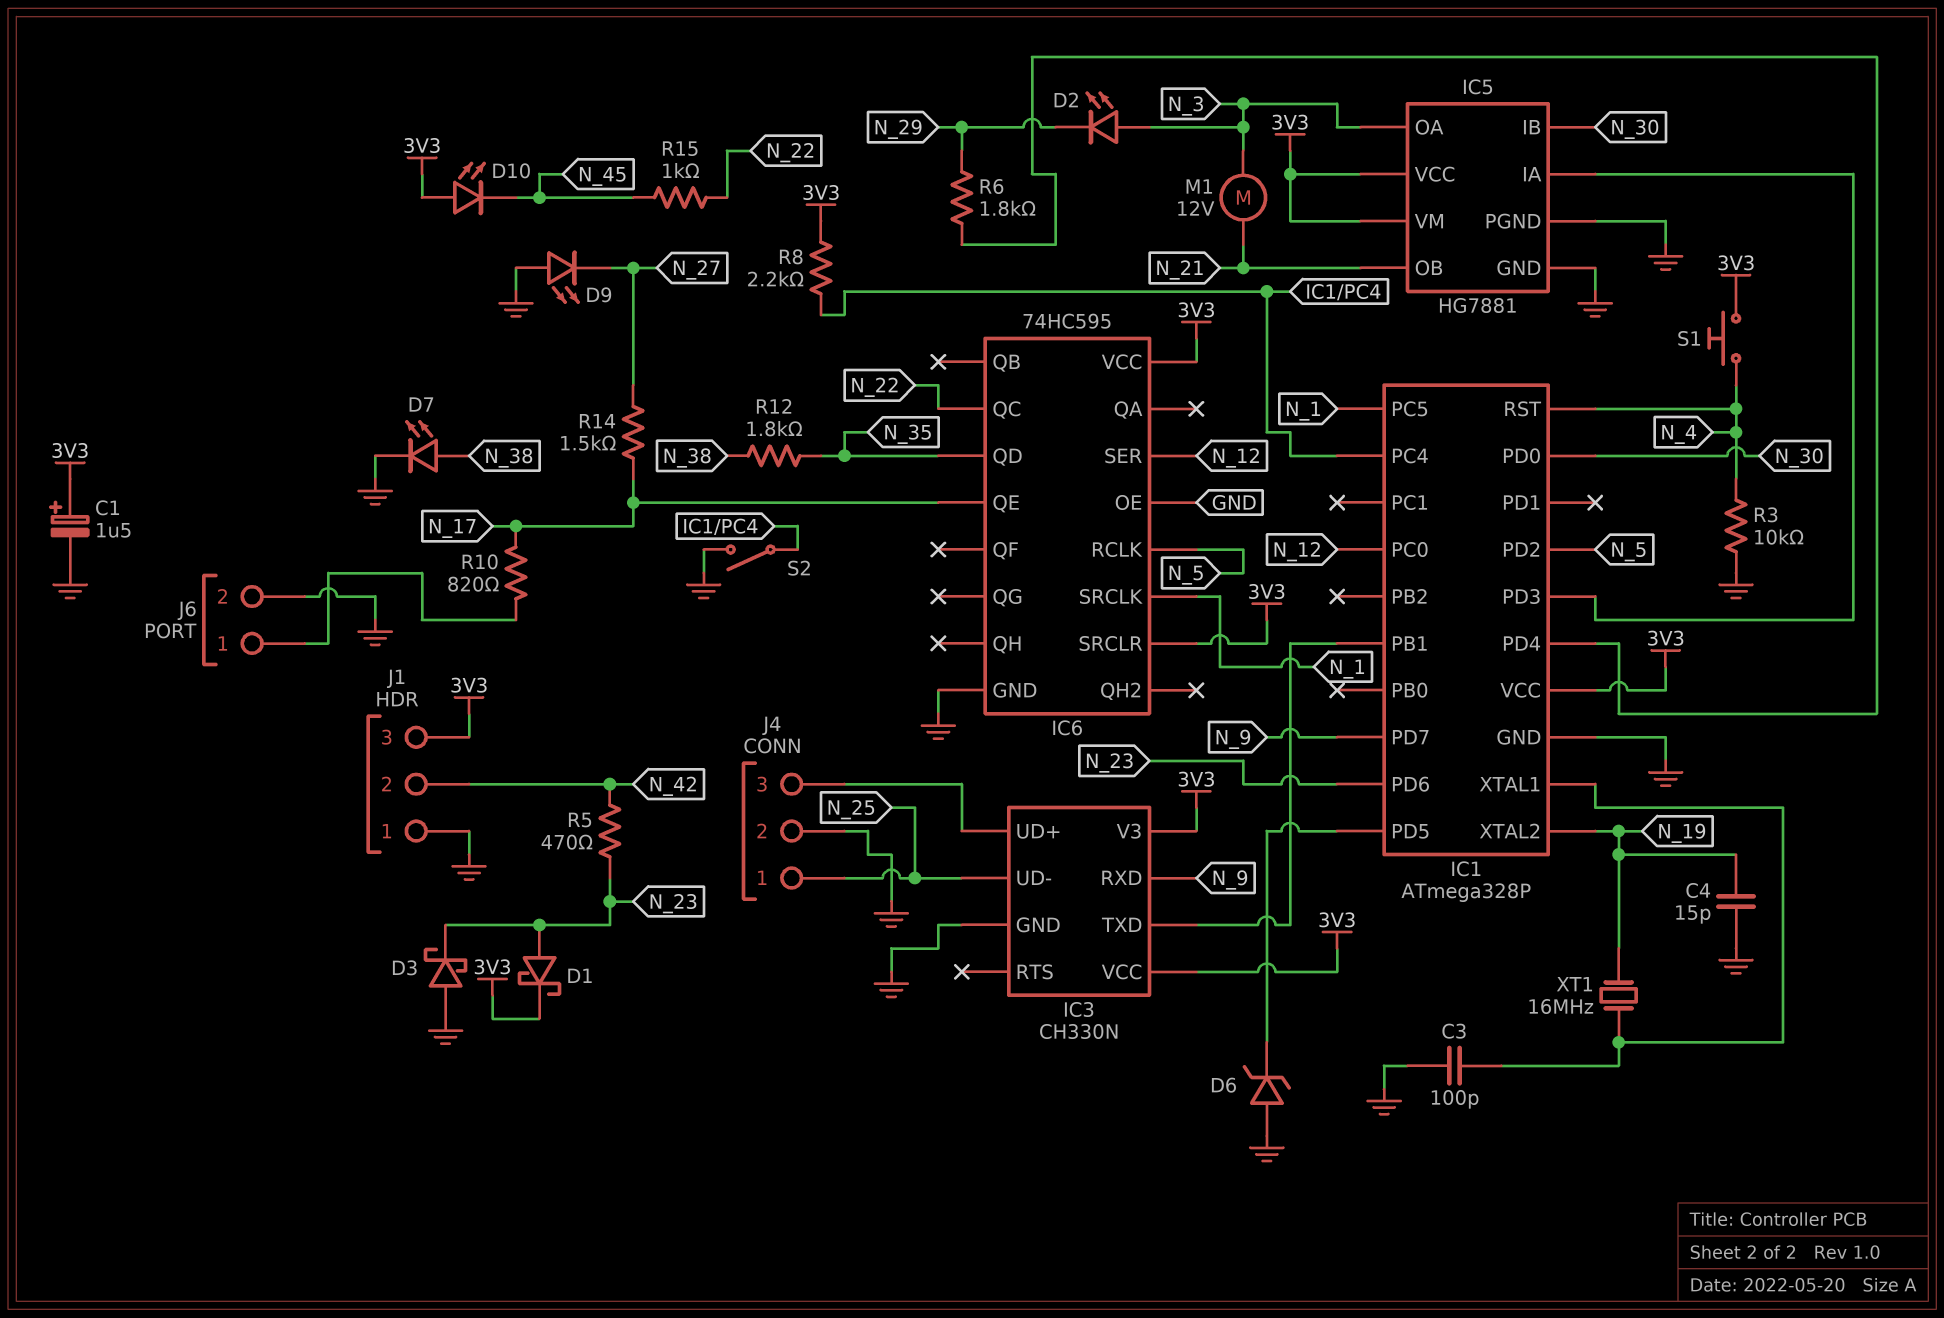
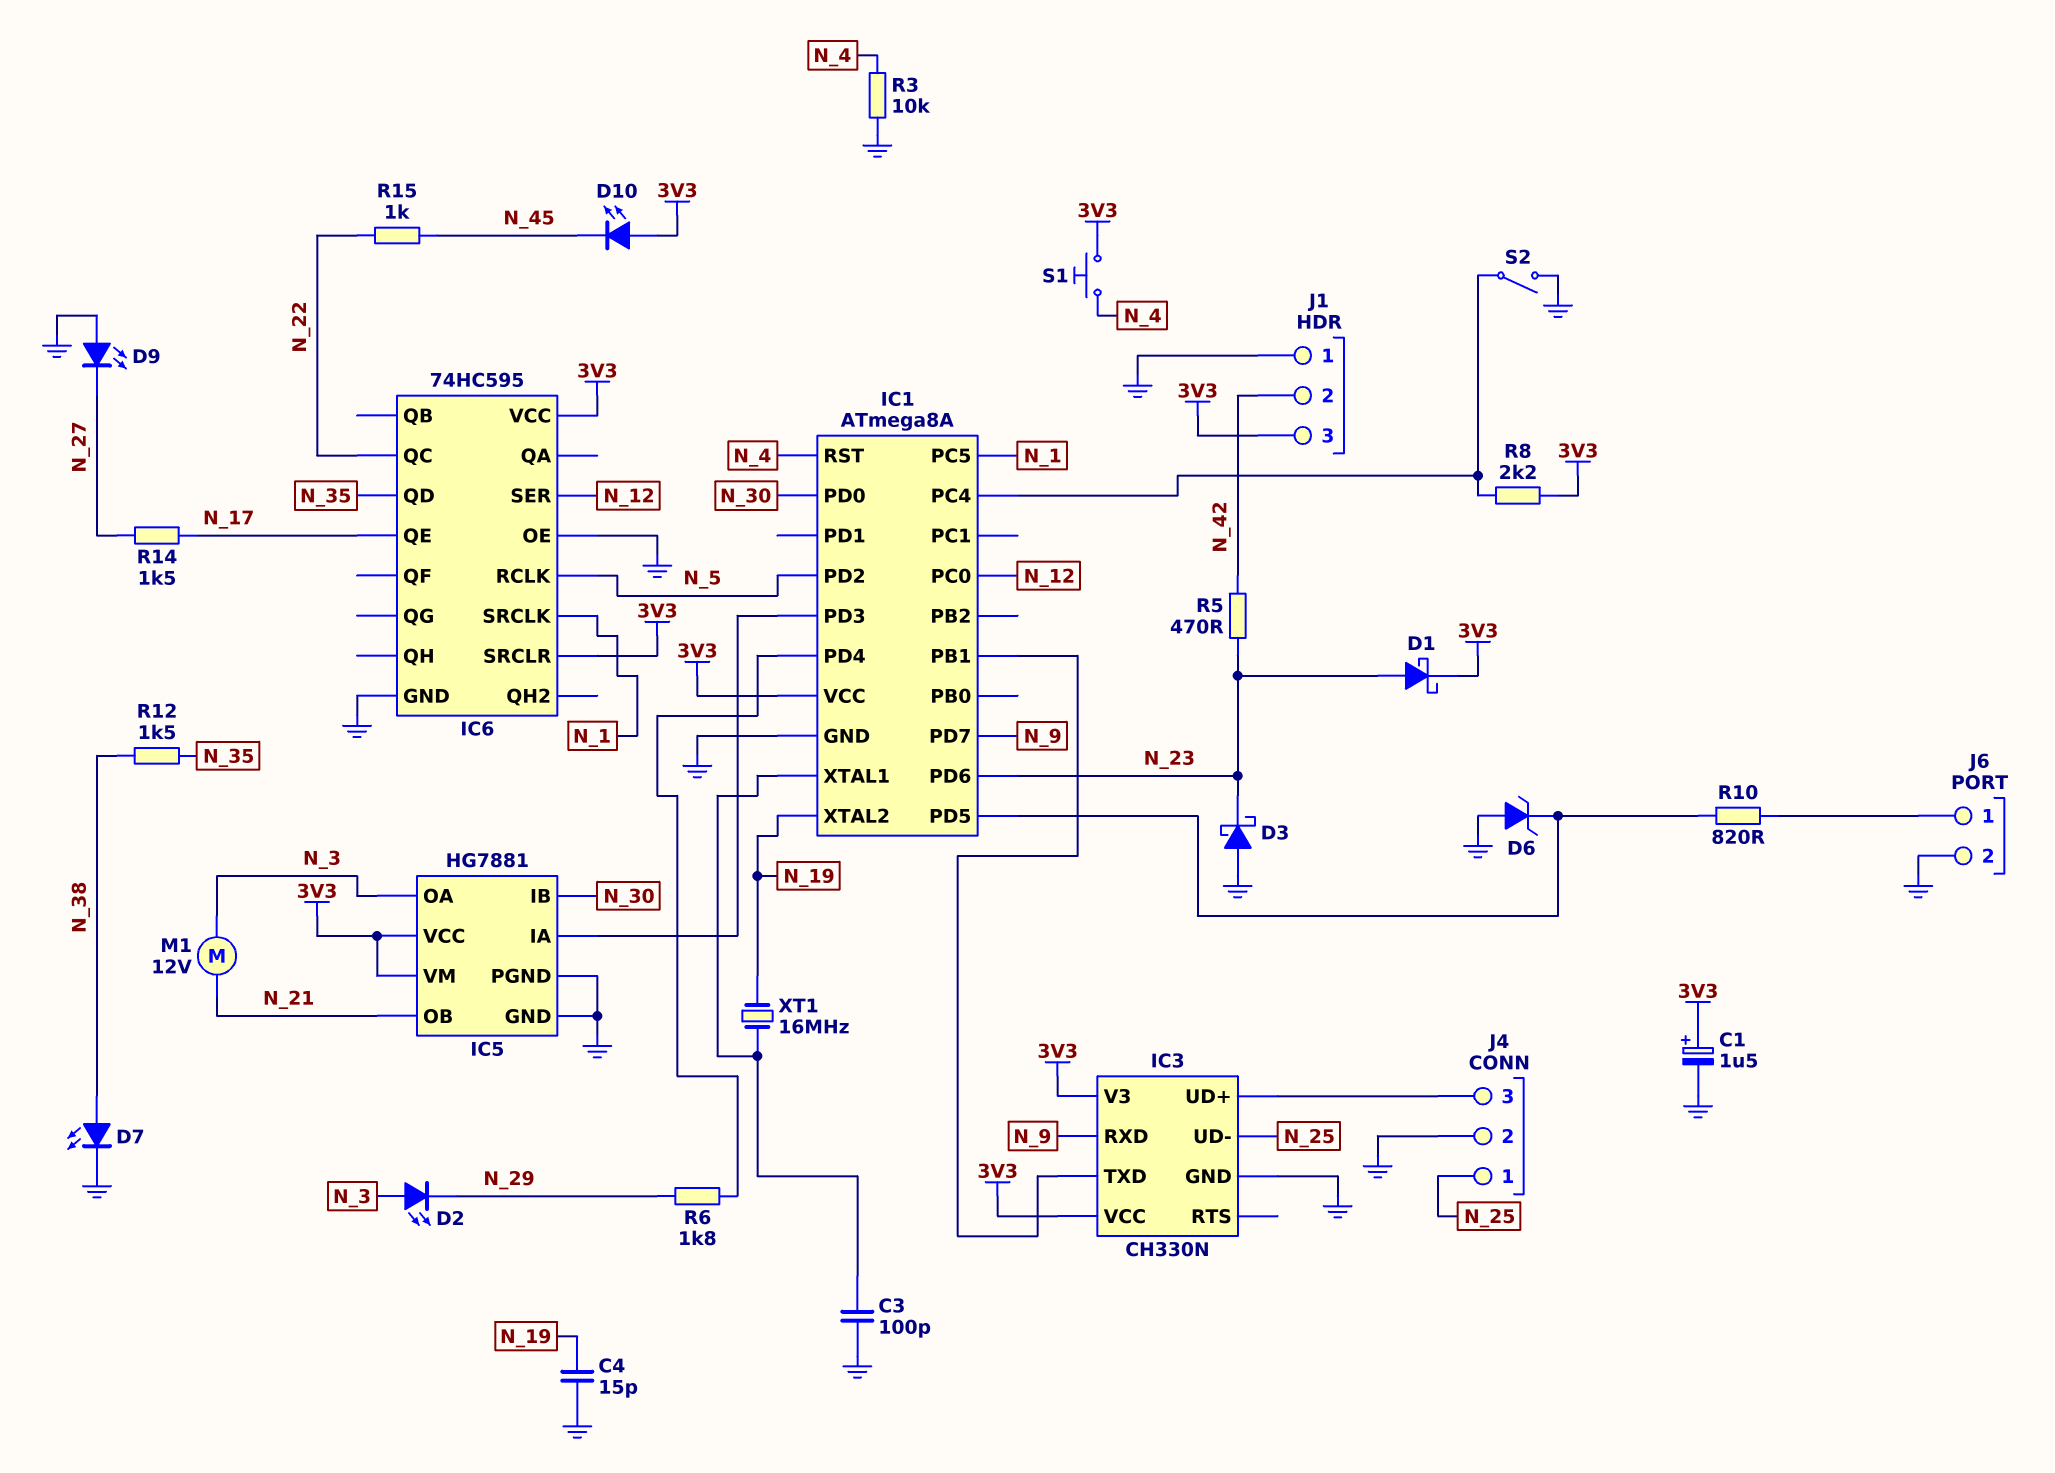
IC1: ATmega328P -> ATmega8A
R10: 820 (J6/1, N_17) -> 820 (IC1/PD5, J6/1)
R12: 1.8k (N_35, N_38) -> 1.5k (N_35, N_38)

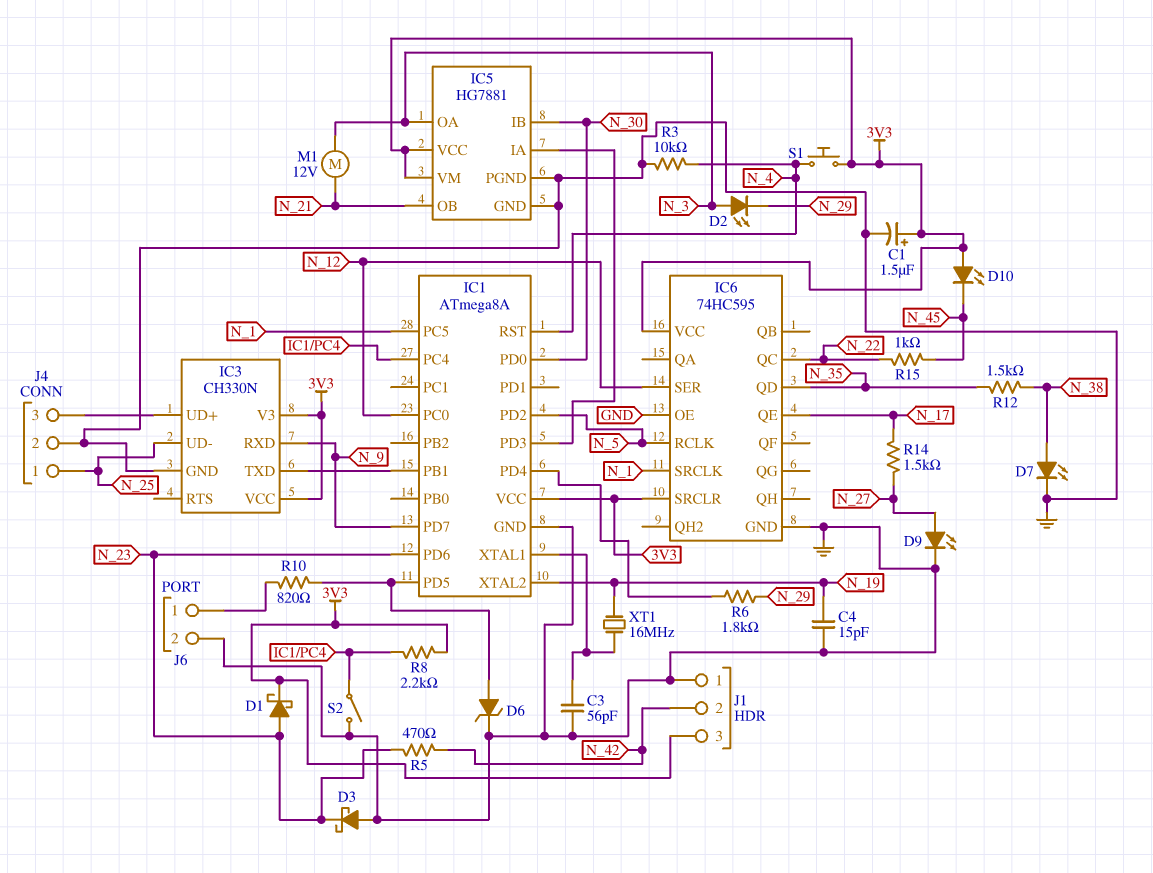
C3: 100pF (GND, IC1/XTAL1) -> 56pF (GND, IC1/XTAL1)
D6: zener (A GND, K IC1/PD5) -> zener (A IC1/PD5, K GND)
D9: LED (A GND, K N_27) -> LED (A N_27, K GND)

